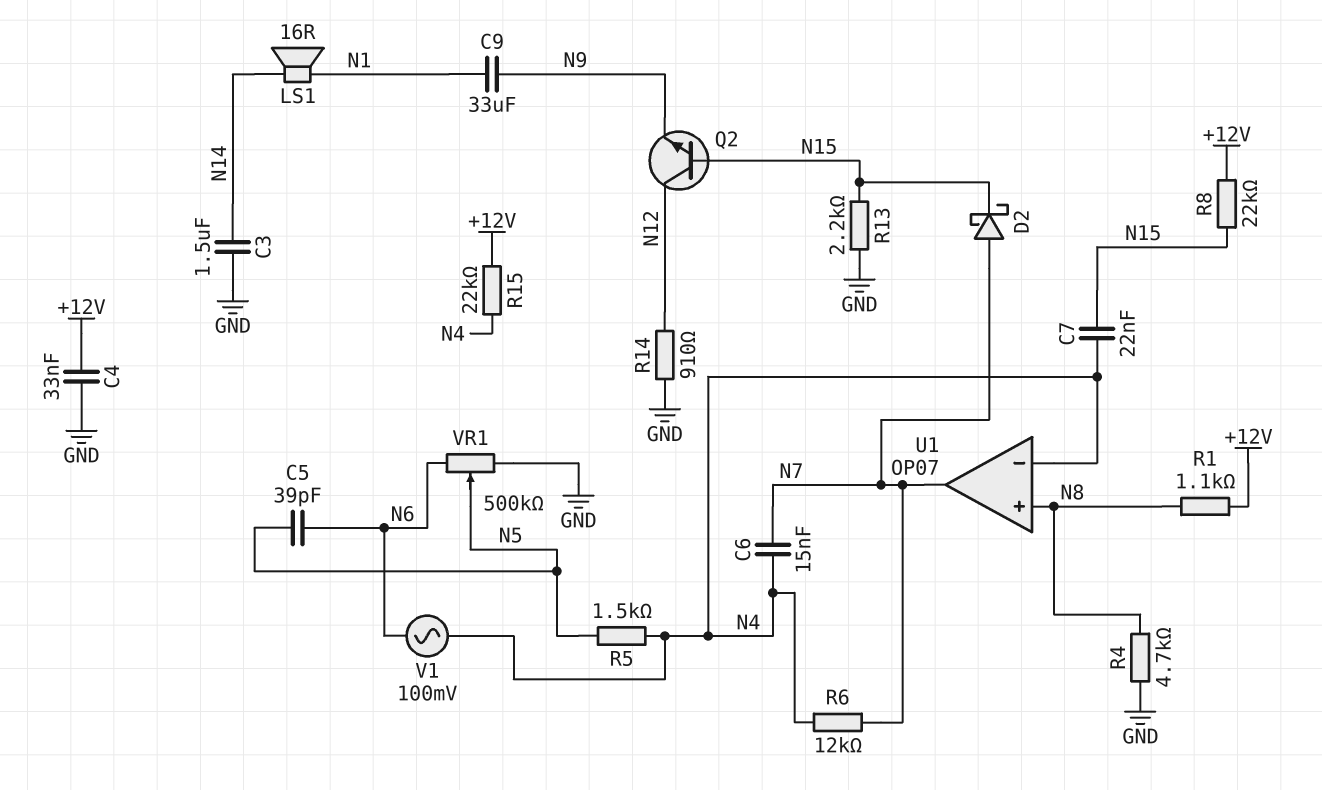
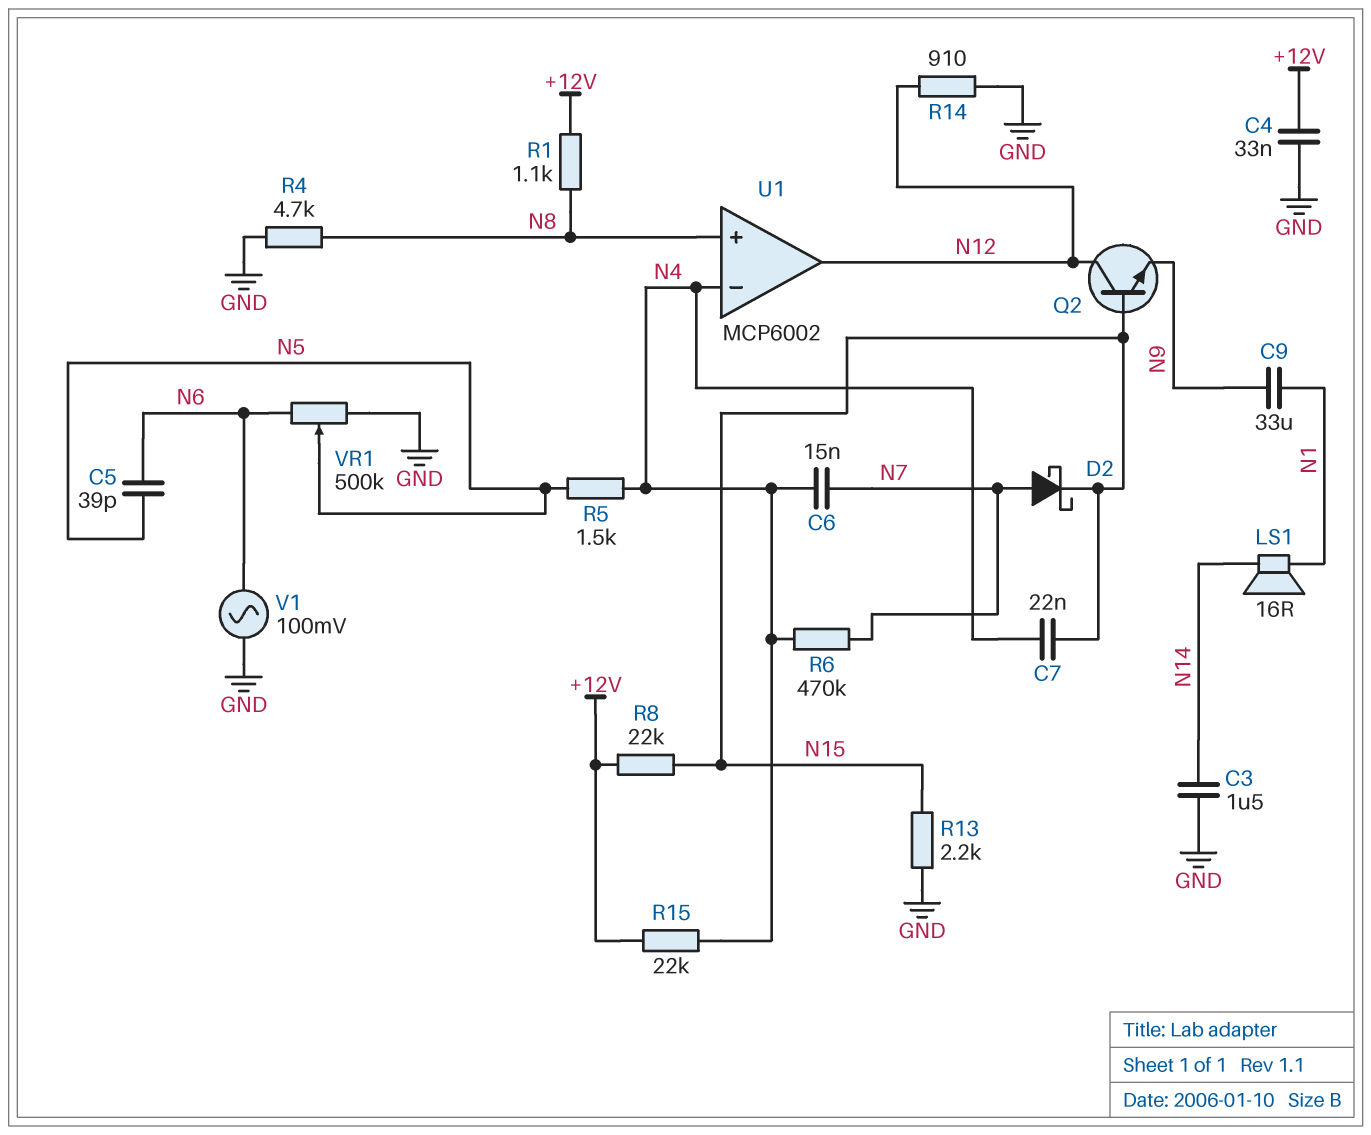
R6: 12k (N4, N7) -> 470k (N4, N7)
U1: OP07 -> MCP6002
U1 pin out: N7 -> N12
V1: AC 100mV (N4, N6) -> AC 100mV (GND, N6)

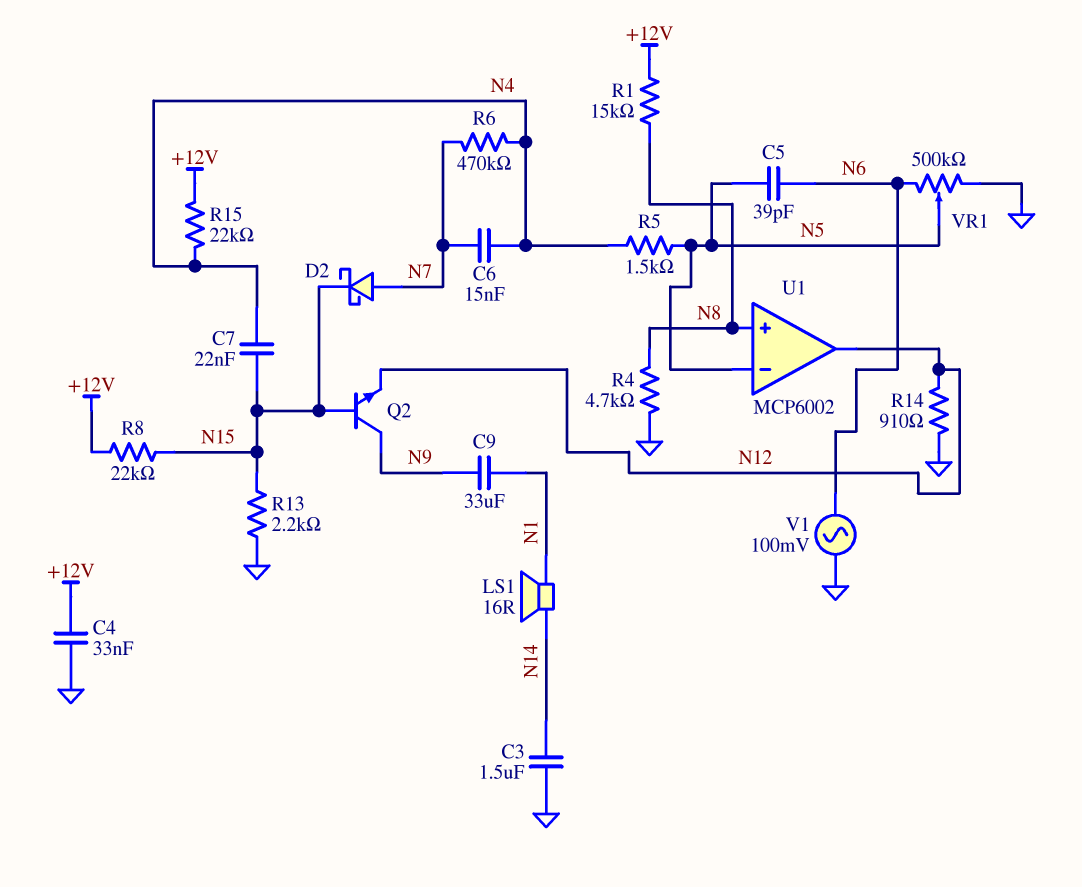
Q2: NPN (B N15, C N12, E N9) -> NPN (B N15, C N9, E N12)
R1: 1.1k (+12V, N8) -> 15k (+12V, N8)
U1 pin in-: N4 -> N5

